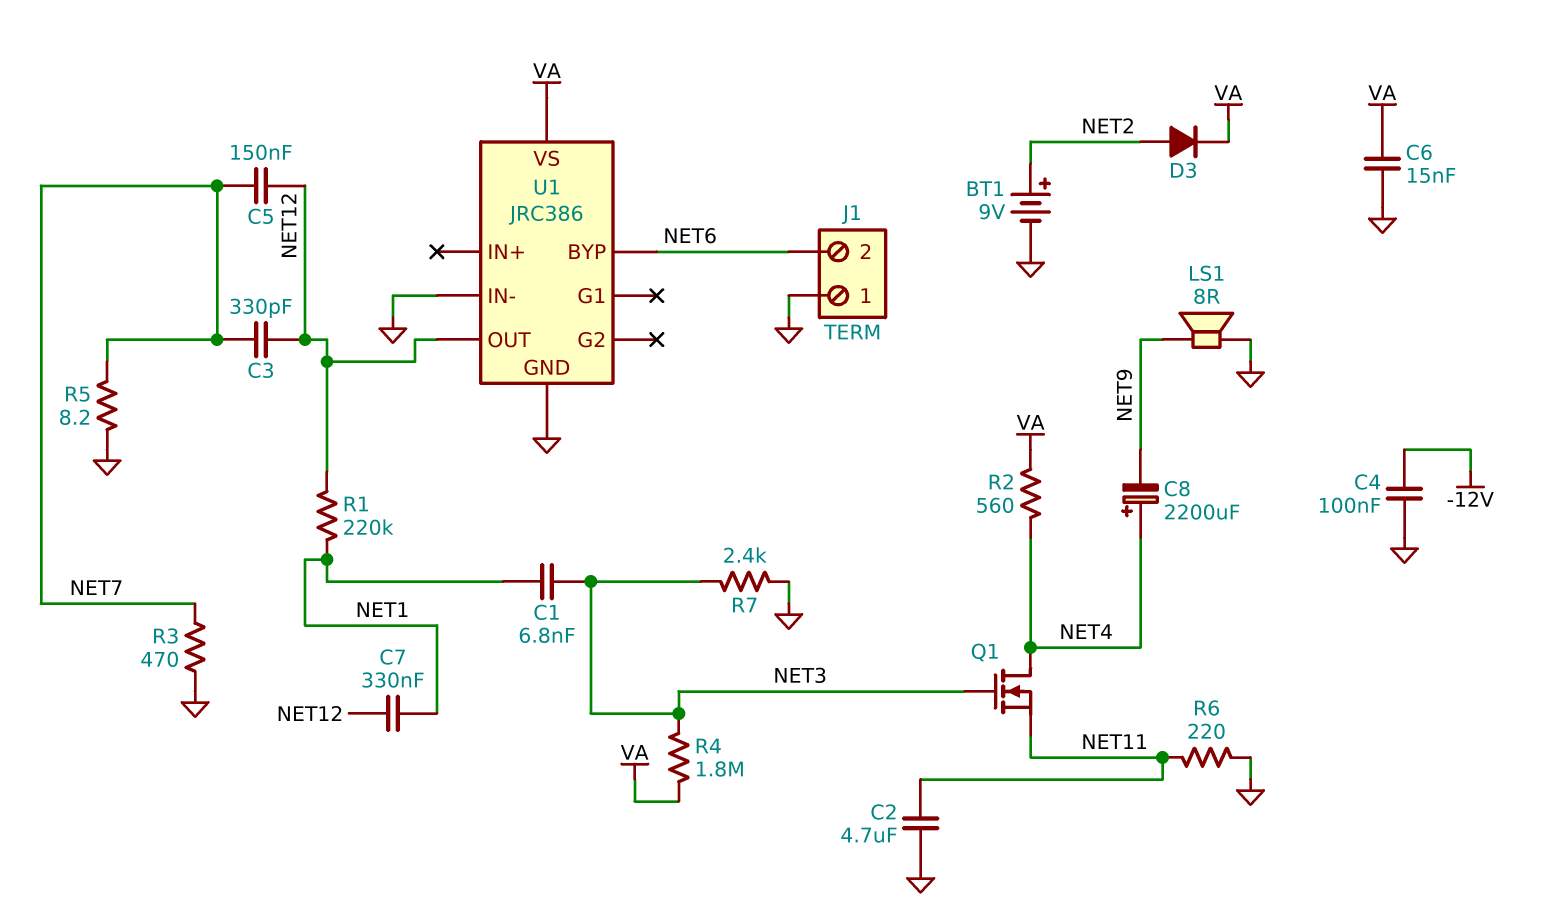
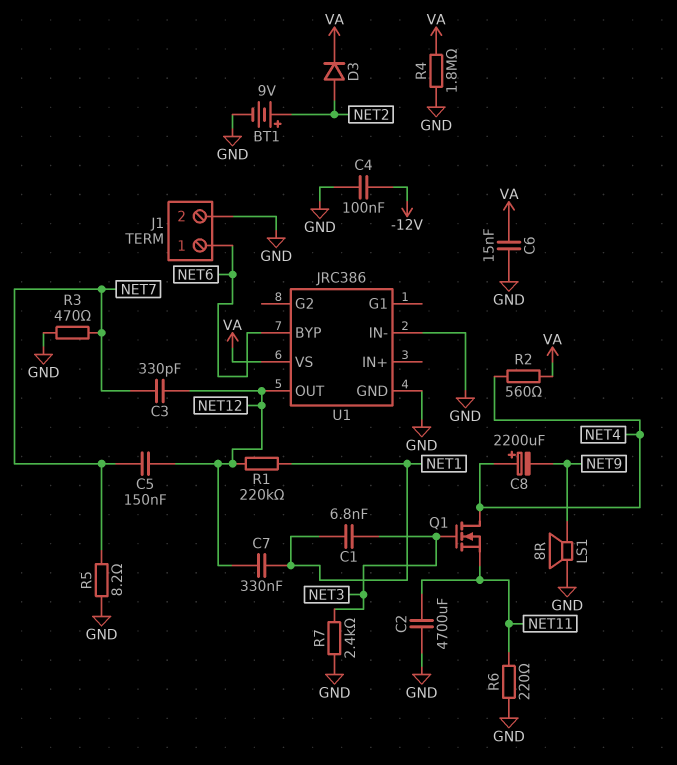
C2: 4.7uF (GND, NET11) -> 4700uF (GND, NET11)
J1 pin 1: GND -> NET6
J1 pin 2: NET6 -> GND
R4: 1.8M (NET3, VA) -> 1.8M (GND, VA)

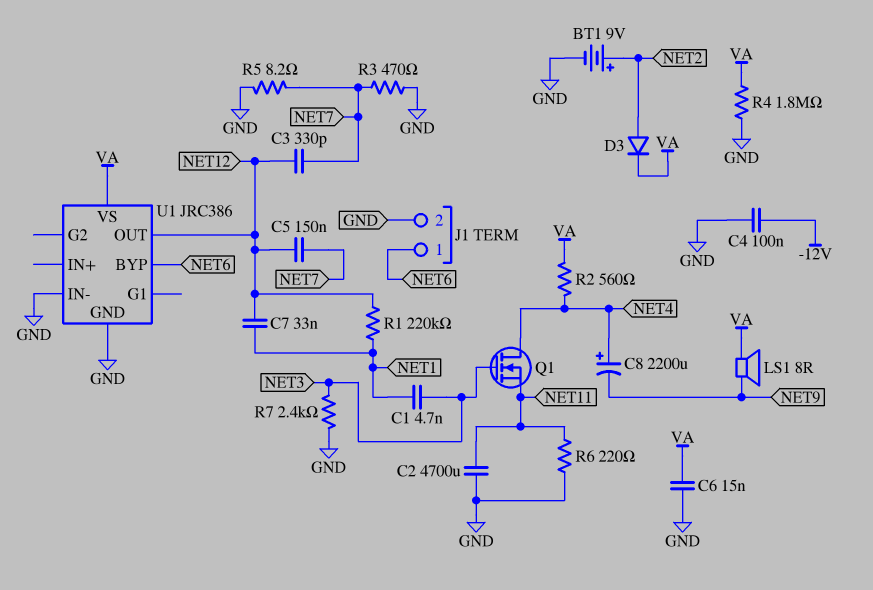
C1: 6.8nF (NET1, NET3) -> 4.7nF (NET1, NET3)
C7: 330nF (NET1, NET12) -> 33nF (NET1, NET12)
LS1: speaker 8R (GND, NET9) -> speaker 8R (NET9, VA)

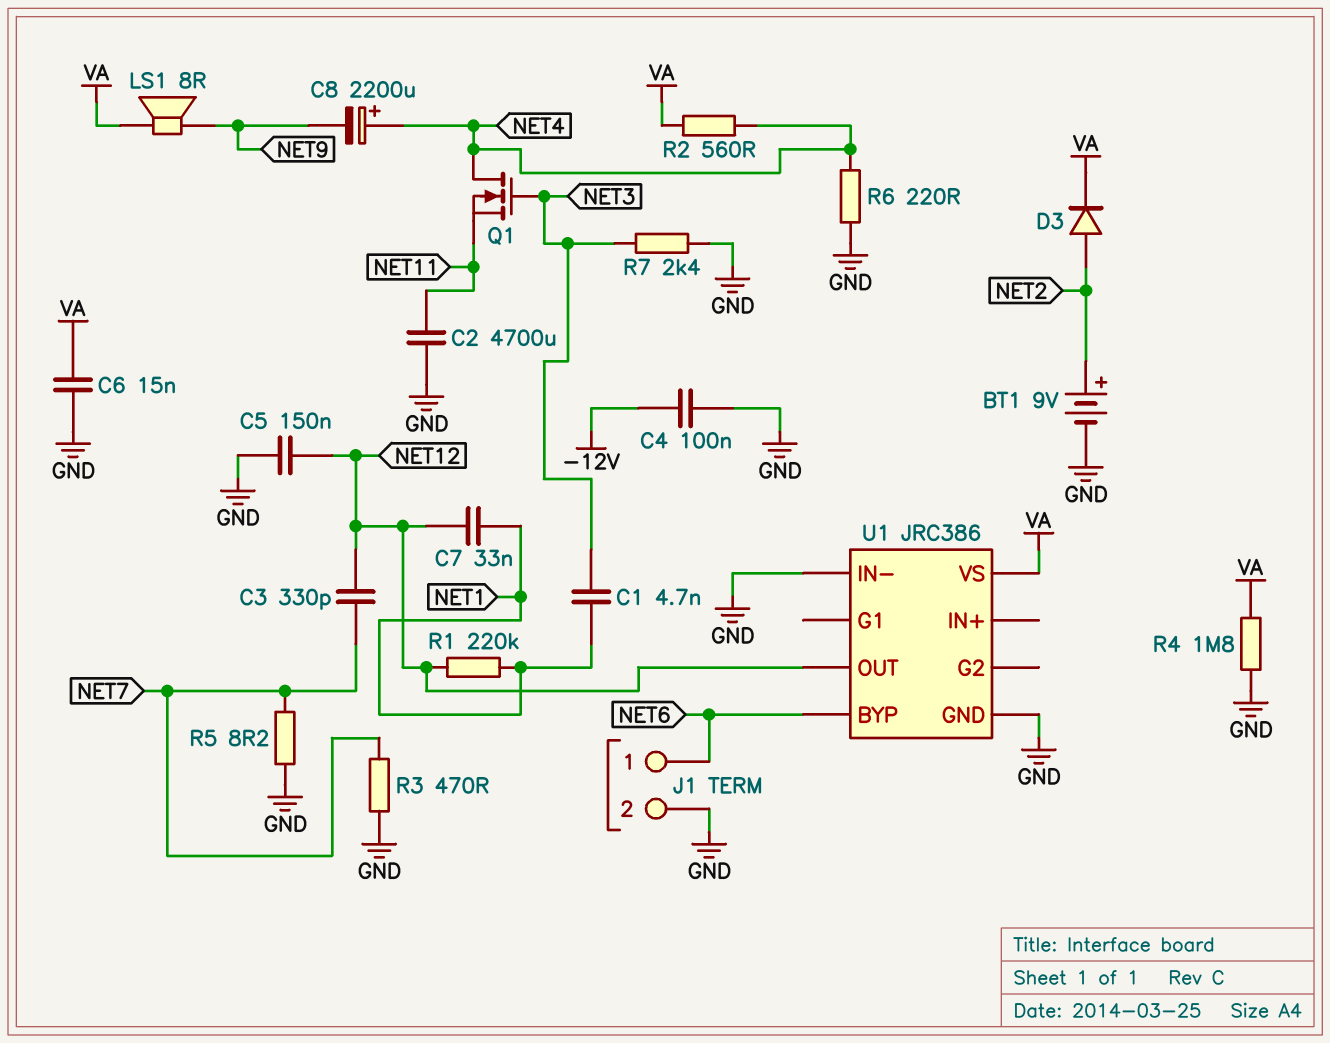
C5: 150nF (NET7, NET12) -> 150nF (GND, NET12)
R6: 220 (GND, NET11) -> 220 (GND, NET4)

